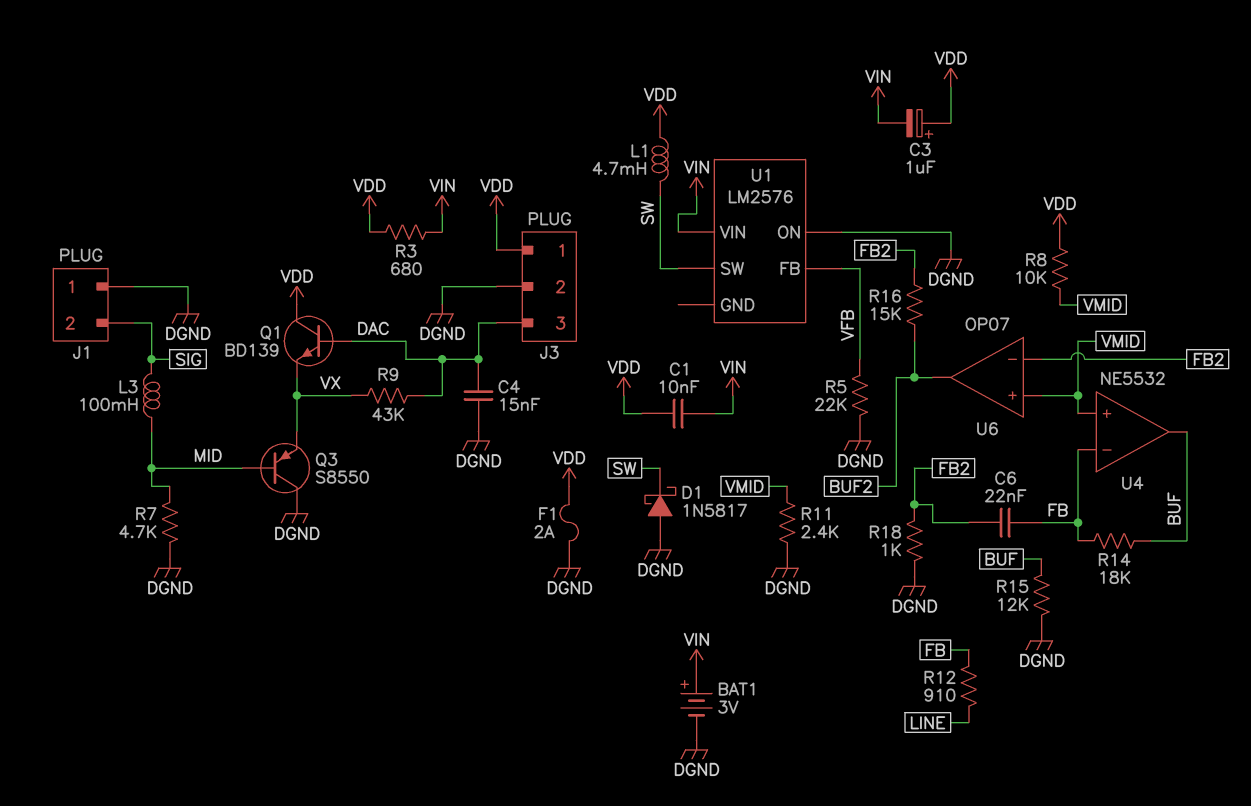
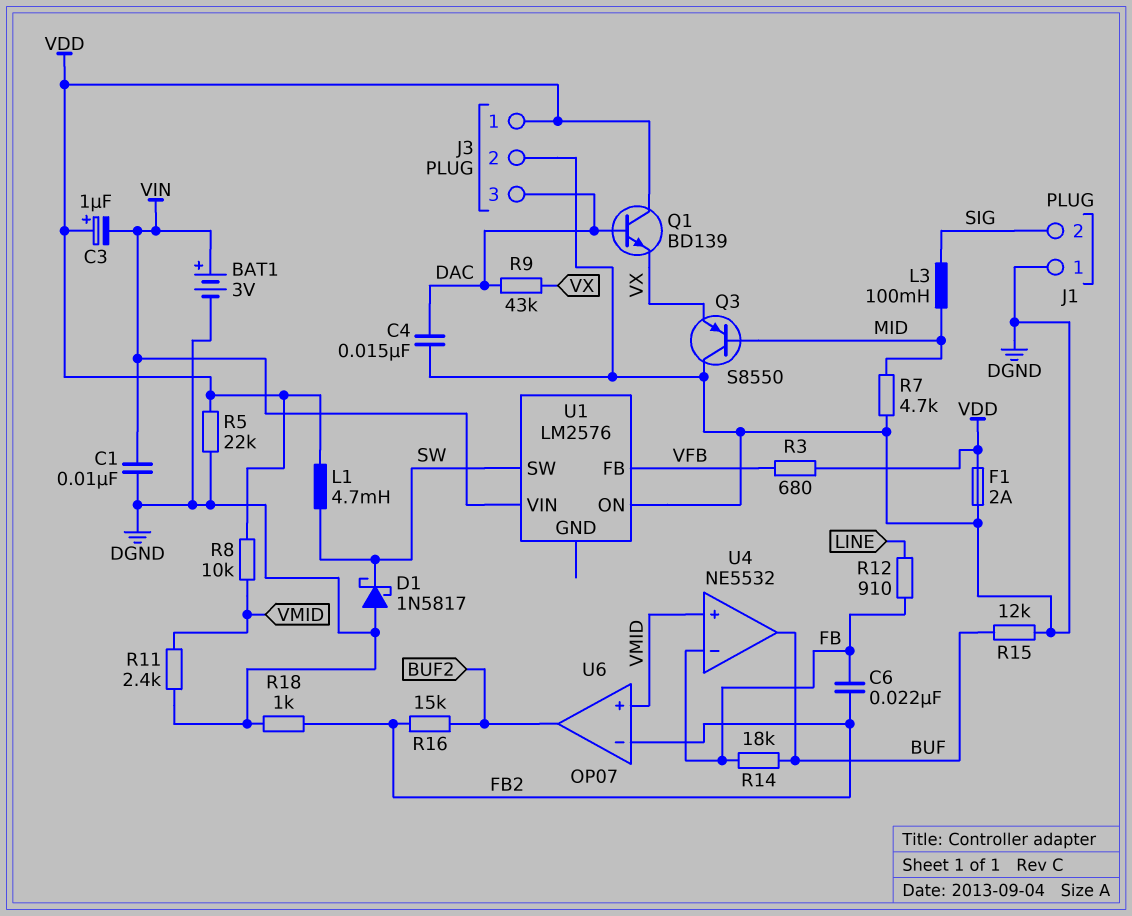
C1: 10nF (VDD, VIN) -> 10nF (DGND, VIN)
R3: 680 (VDD, VIN) -> 680 (VDD, VFB)
R5: 22k (DGND, VFB) -> 22k (DGND, VDD)

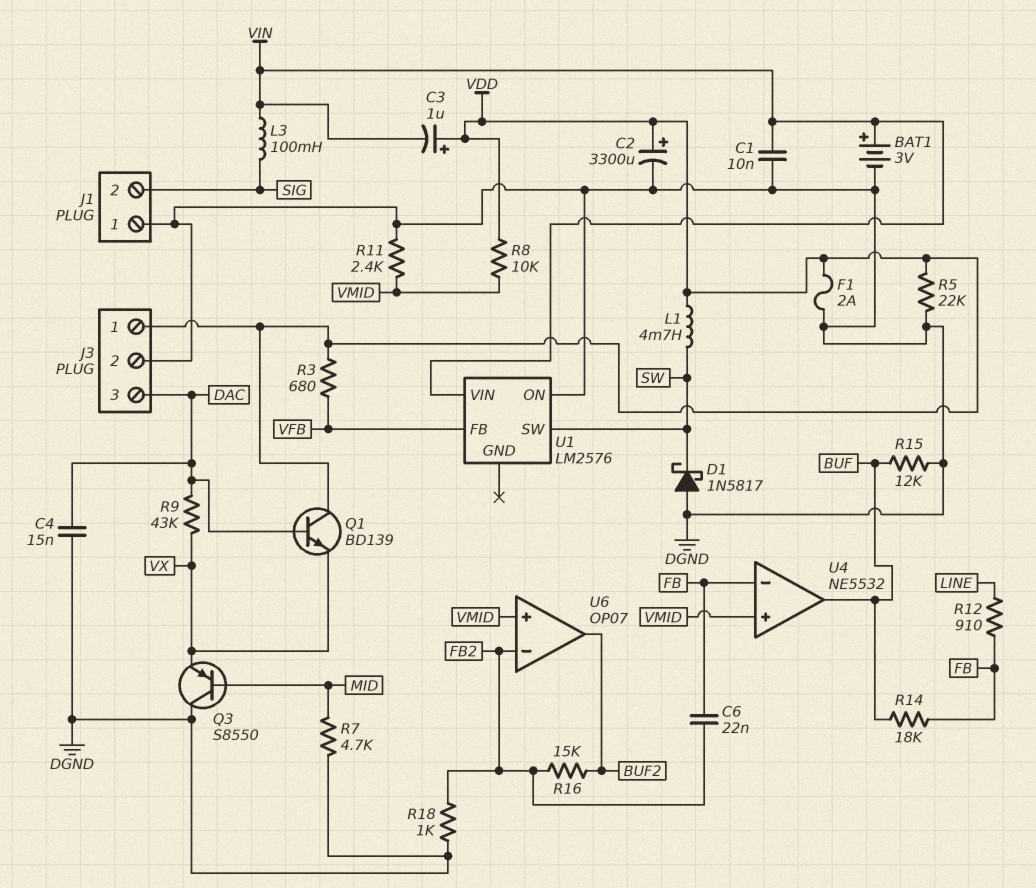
C2: none -> 3300uF (plus VDD, minus DGND)
L3: 100mH (MID, SIG) -> 100mH (SIG, VIN)

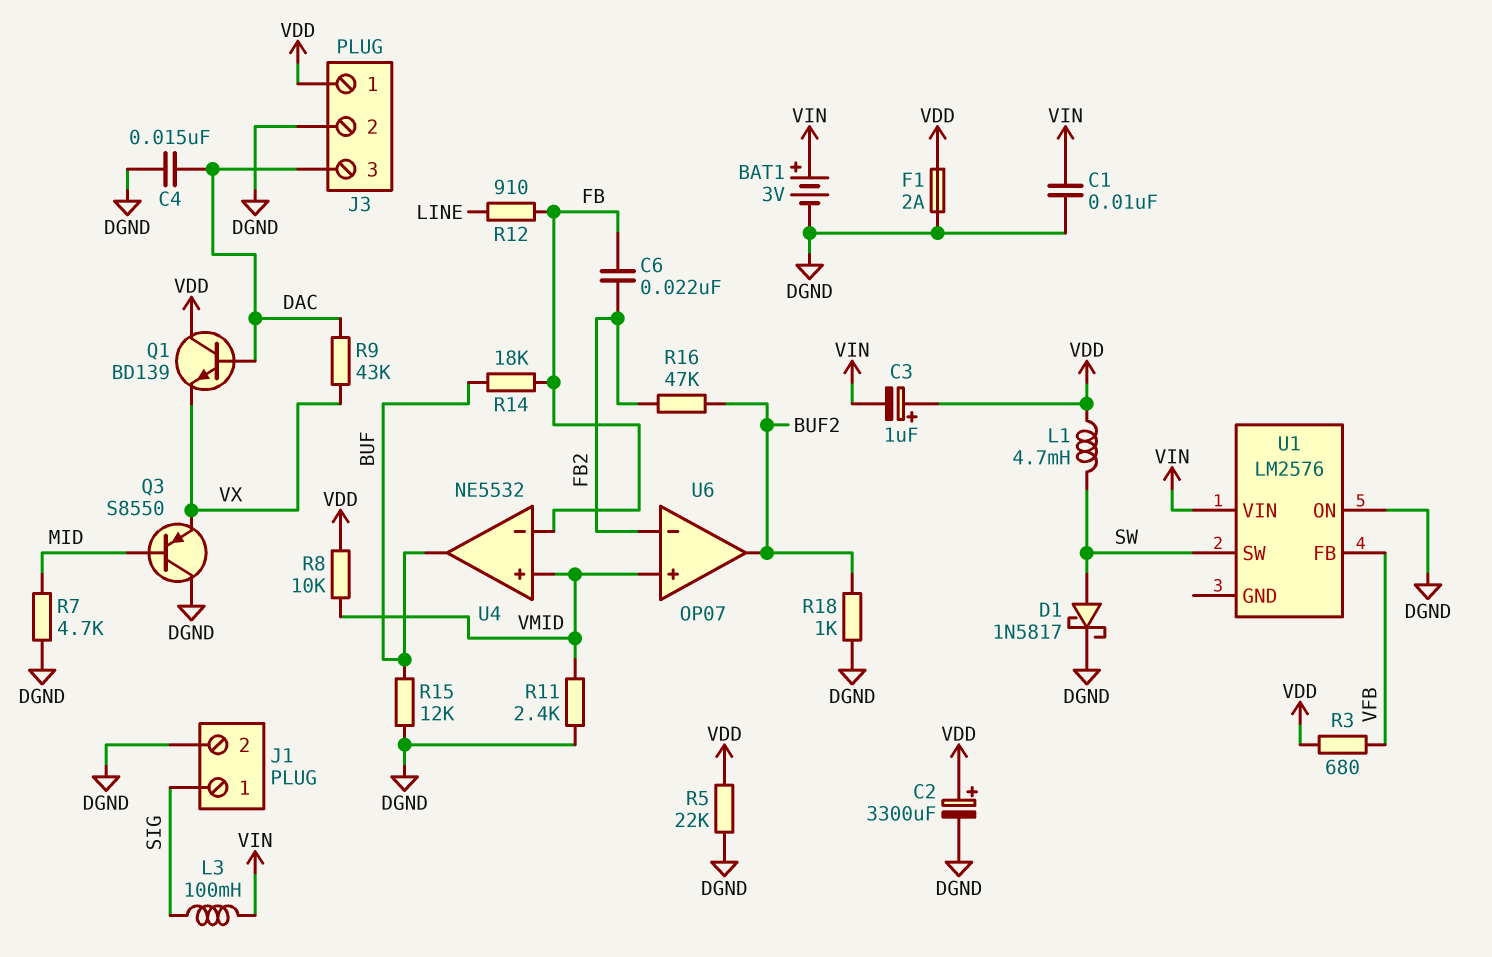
D1: schottky 1N5817 (A DGND, K SW) -> schottky 1N5817 (A SW, K DGND)
J1 pin 1: DGND -> SIG
J1 pin 2: SIG -> DGND
R16: 15k (BUF2, FB2) -> 47k (BUF2, FB2)
R18: 1k (DGND, FB2) -> 1k (BUF2, DGND)

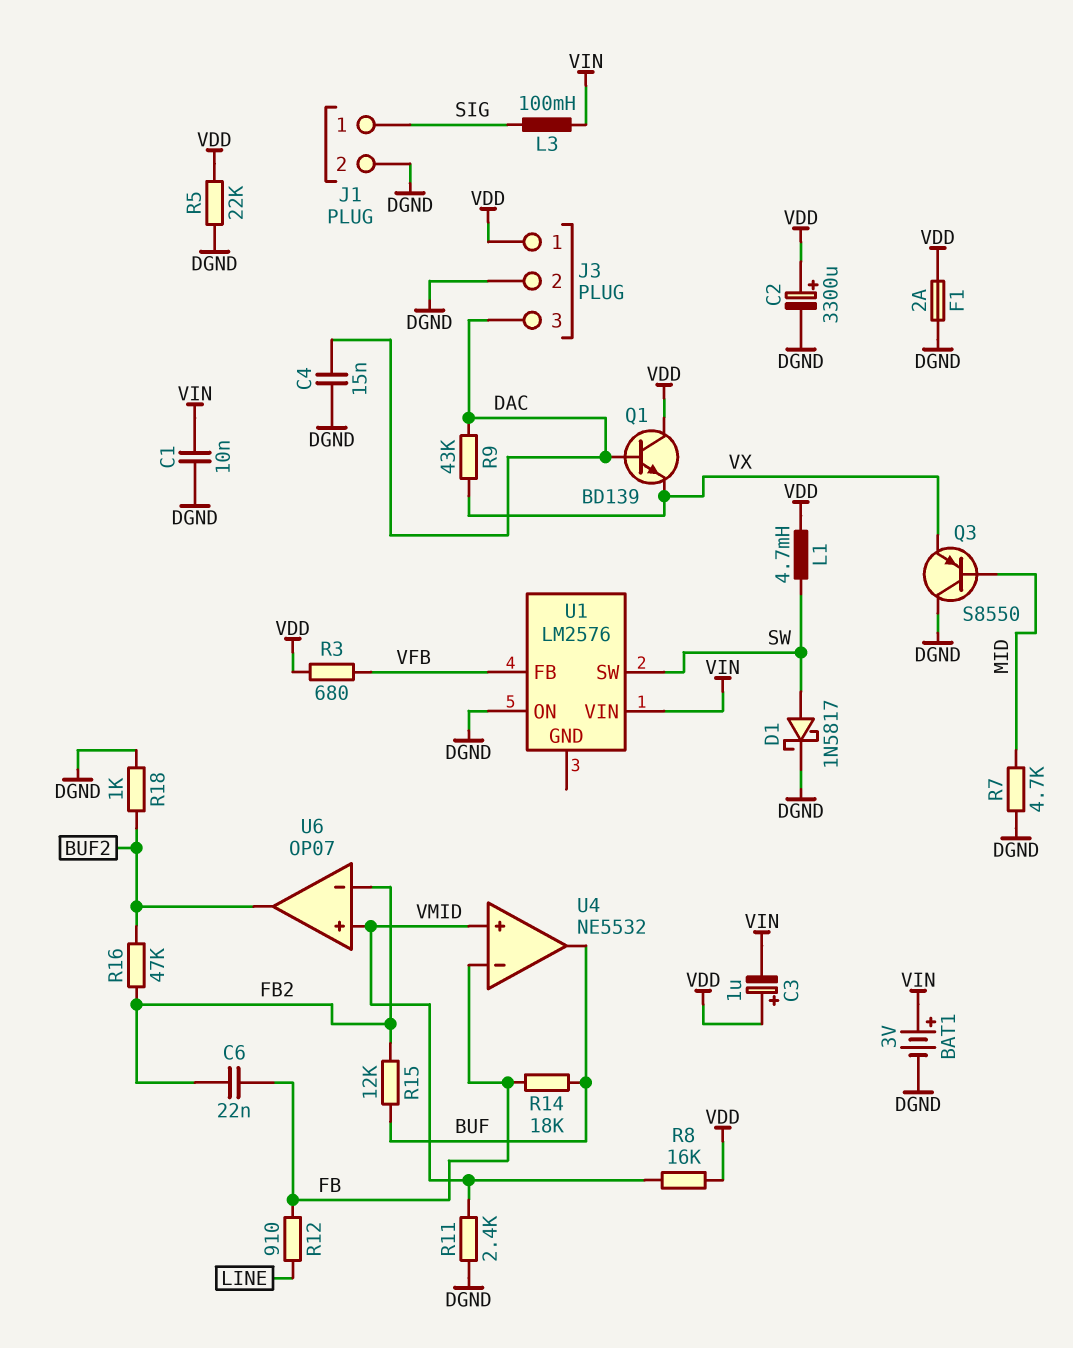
R8: 10k (VDD, VMID) -> 16k (VDD, VMID)
R15: 12k (BUF, DGND) -> 12k (BUF, FB2)

